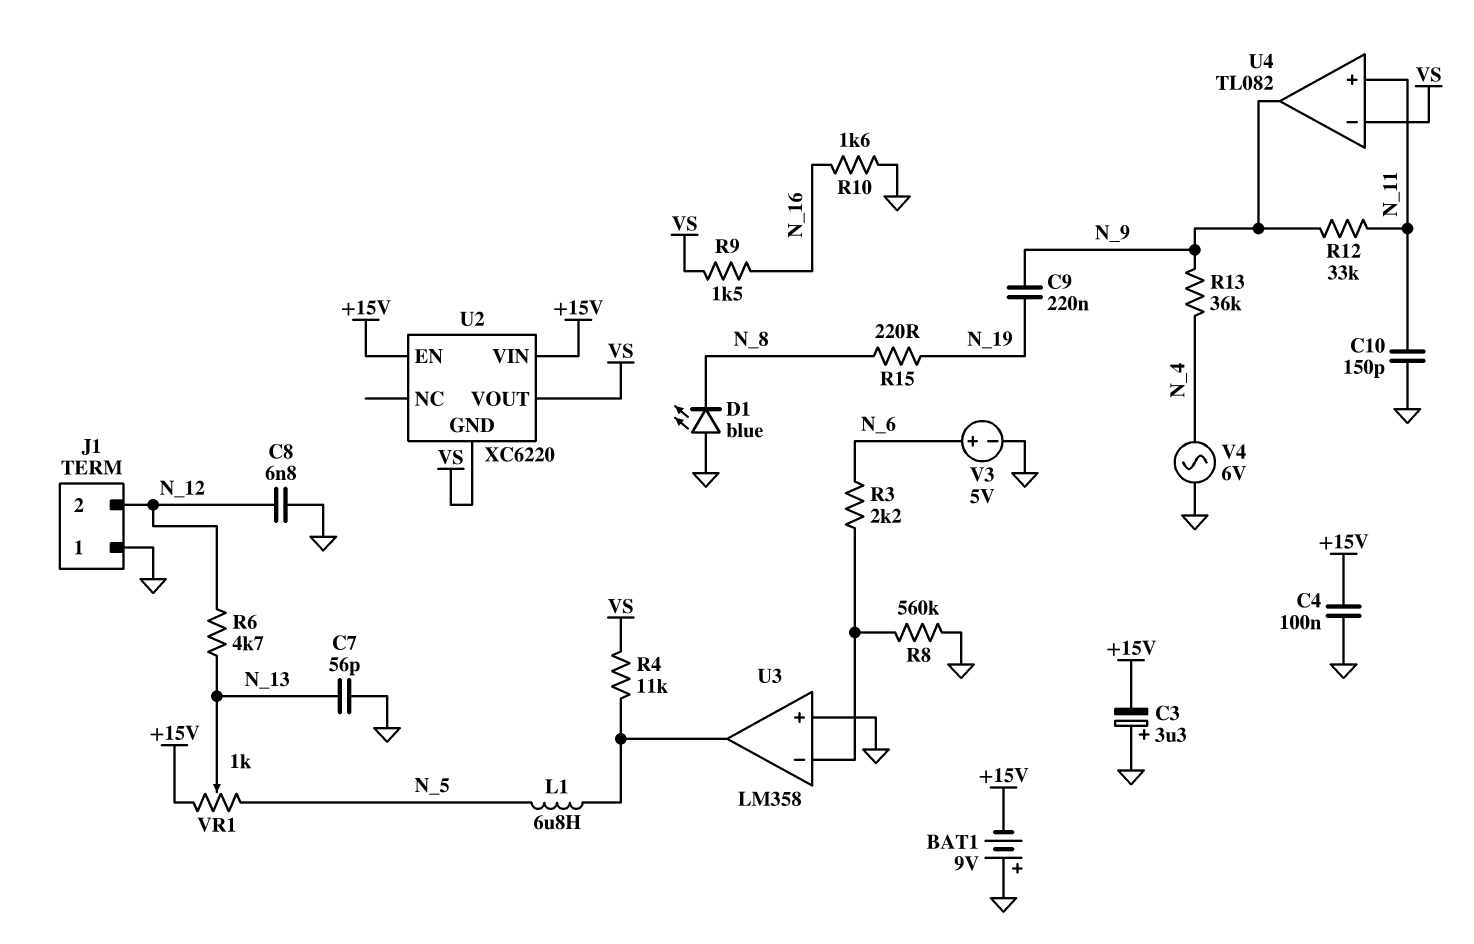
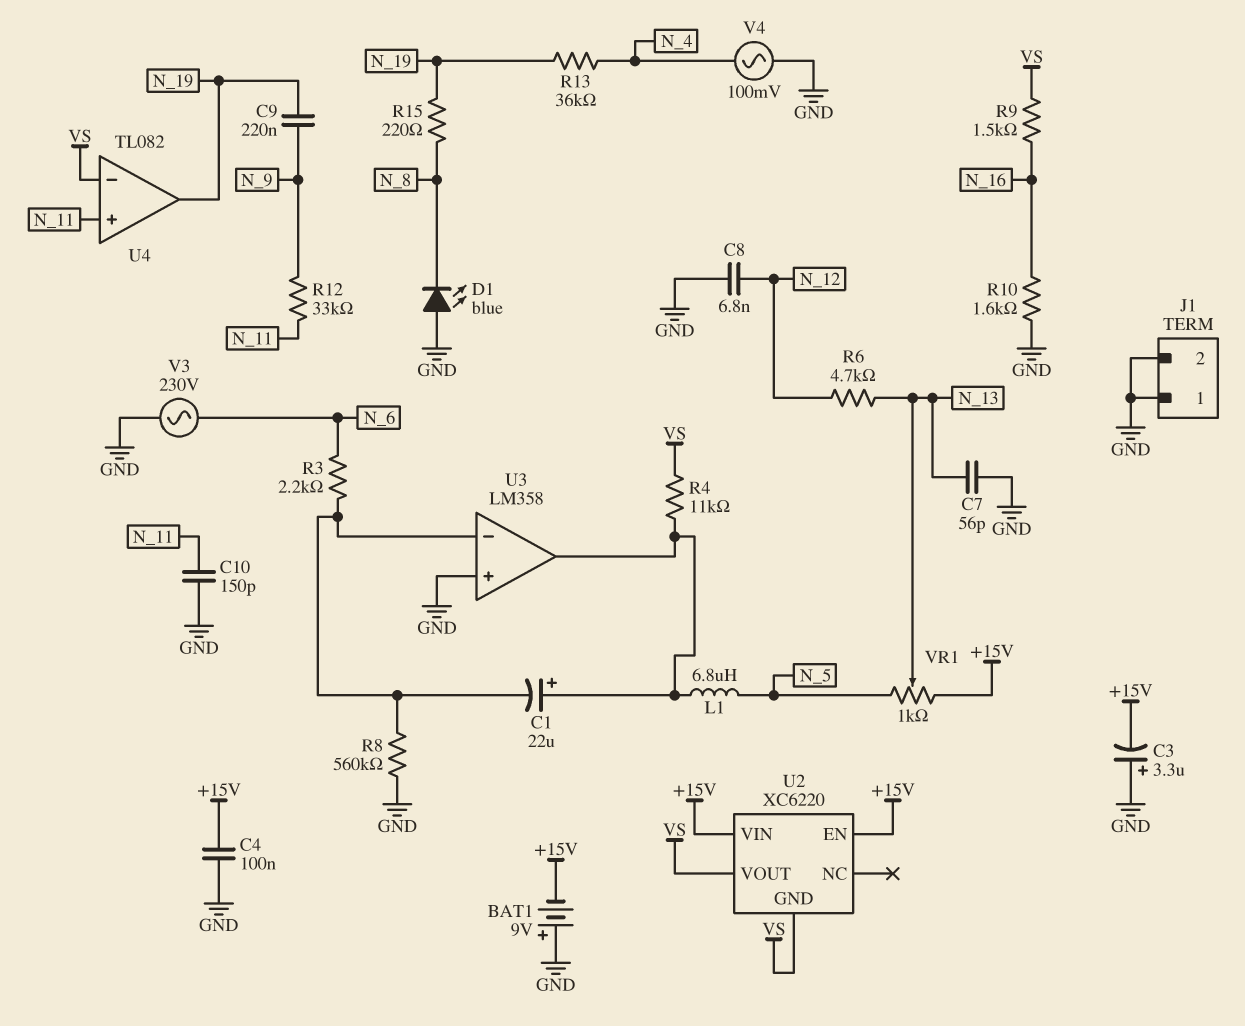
C1: none -> 22uF (plus U3/out, minus U3/in-)
J1 pin 2: N_12 -> GND
R13: 36k (N_4, N_9) -> 36k (N_4, N_19)
U4 pin out: N_9 -> N_19
V3: 5V (plus N_6, minus GND) -> AC 230V (GND, N_6)
V4: AC 6V (GND, N_4) -> AC 100mV (GND, N_4)

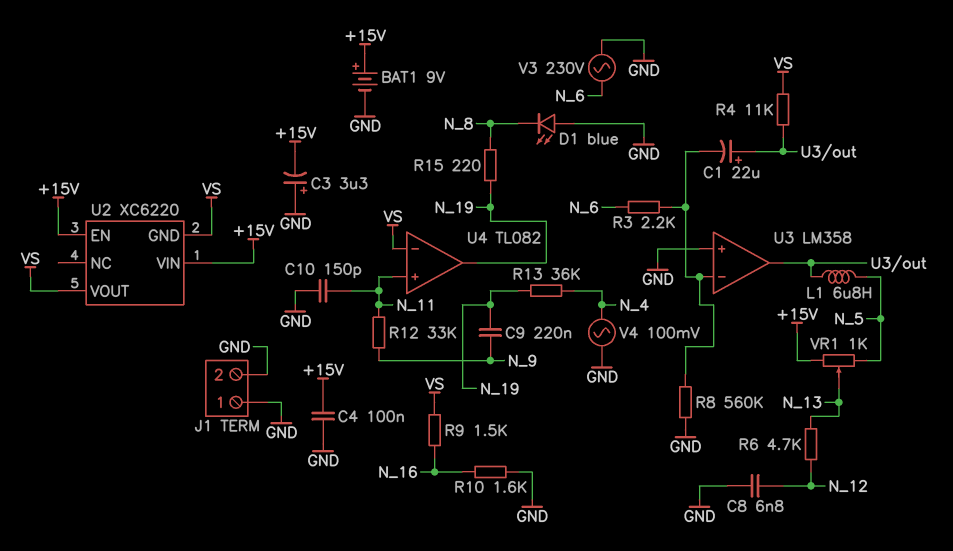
BAT1: 9V (plus GND, minus +15V) -> 9V (plus +15V, minus GND)
C7: 56pF (GND, N_13) -> none

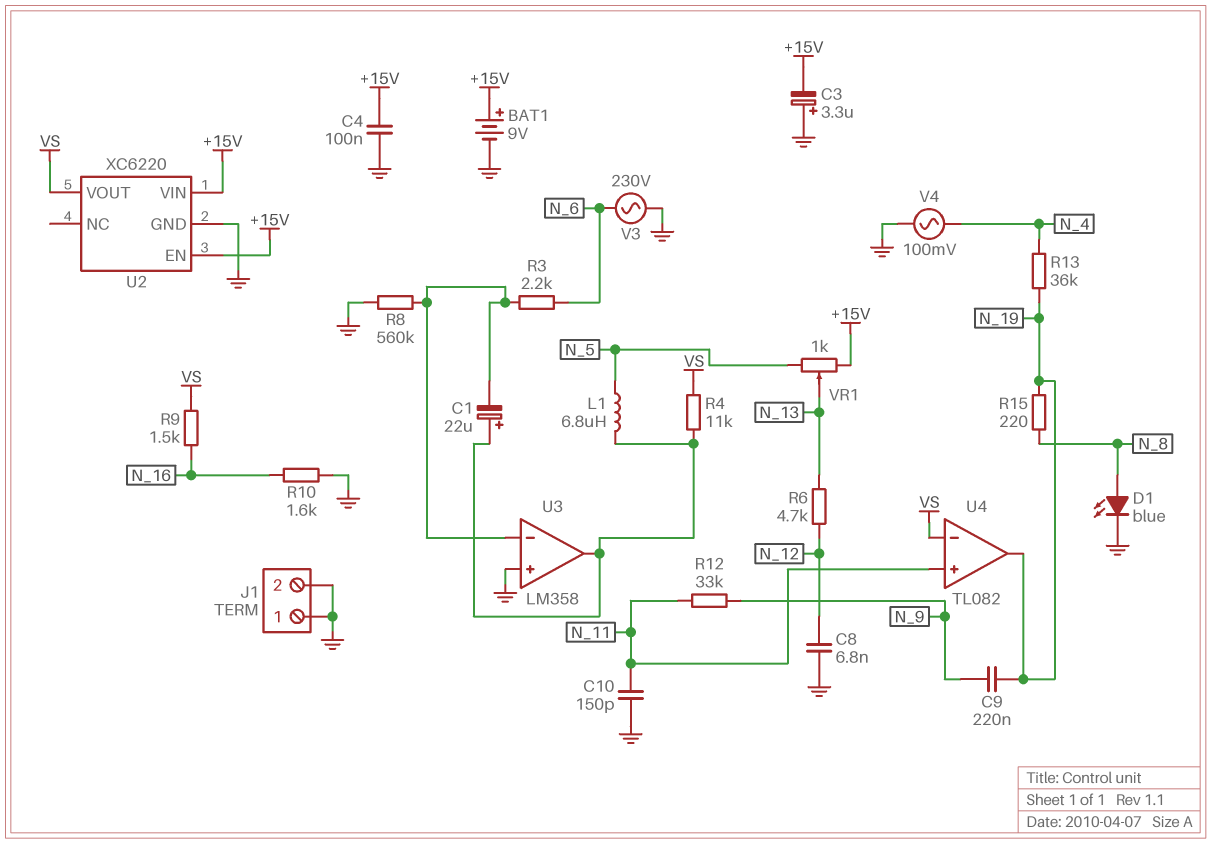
D1: LED blue (A GND, K N_8) -> LED blue (A N_8, K GND)
U2 pin GND: VS -> GND

